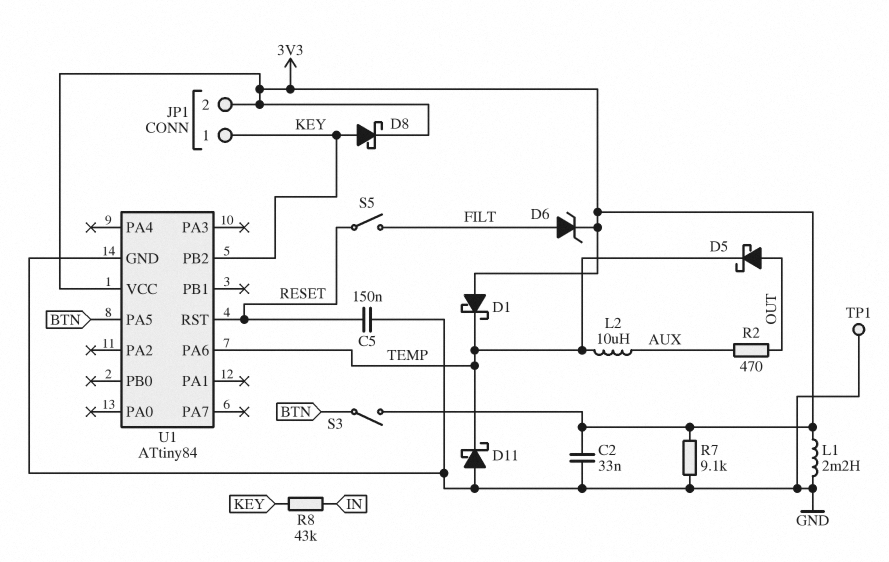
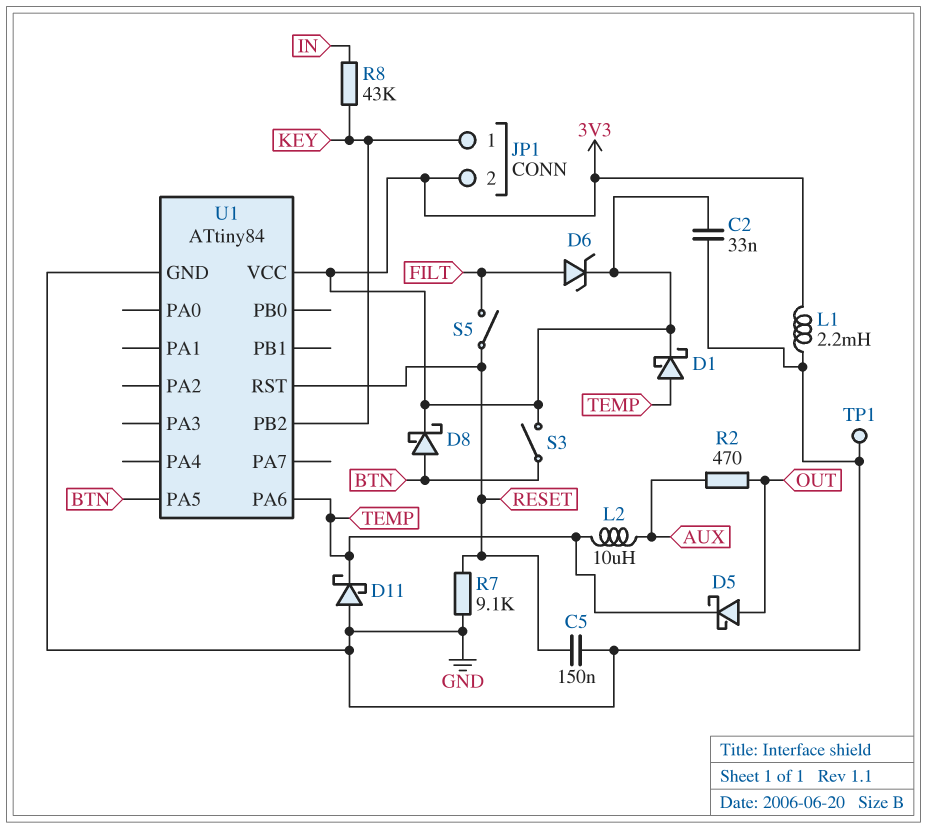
D1: schottky (A 3V3, K TEMP) -> schottky (A TEMP, K 3V3)
D8: schottky (A KEY, K 3V3) -> schottky (A BTN, K 3V3)
R7: 9.1k (3V3, GND) -> 9.1k (GND, RESET)

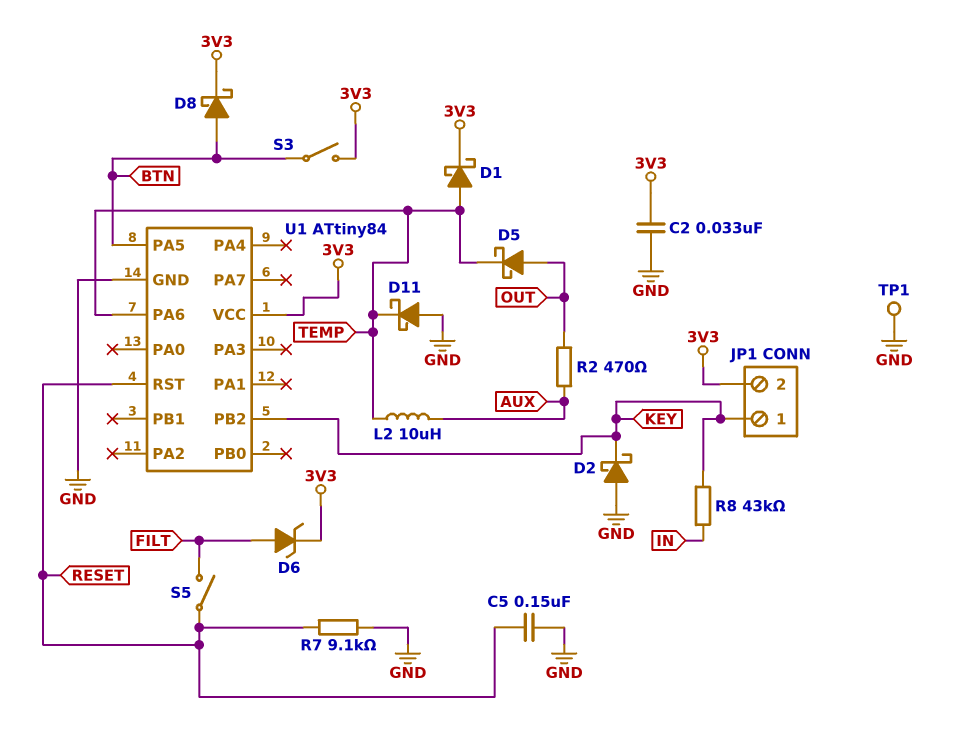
D2: none -> schottky (A GND, K KEY)
L1: 2.2mH (3V3, GND) -> none

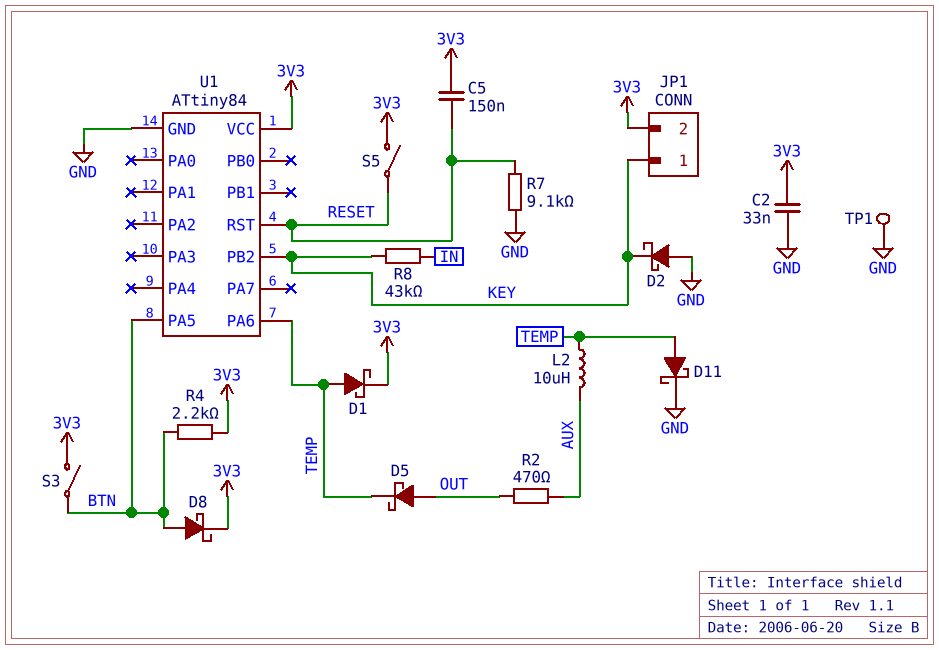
C5: 150nF (GND, RESET) -> 150nF (3V3, RESET)
D6: zener (A FILT, K 3V3) -> none
D11: schottky (A GND, K TEMP) -> schottky (A TEMP, K GND)
R4: none -> 2.2k (3V3, BTN)
S5: switch (FILT, RESET) -> switch (3V3, RESET)

